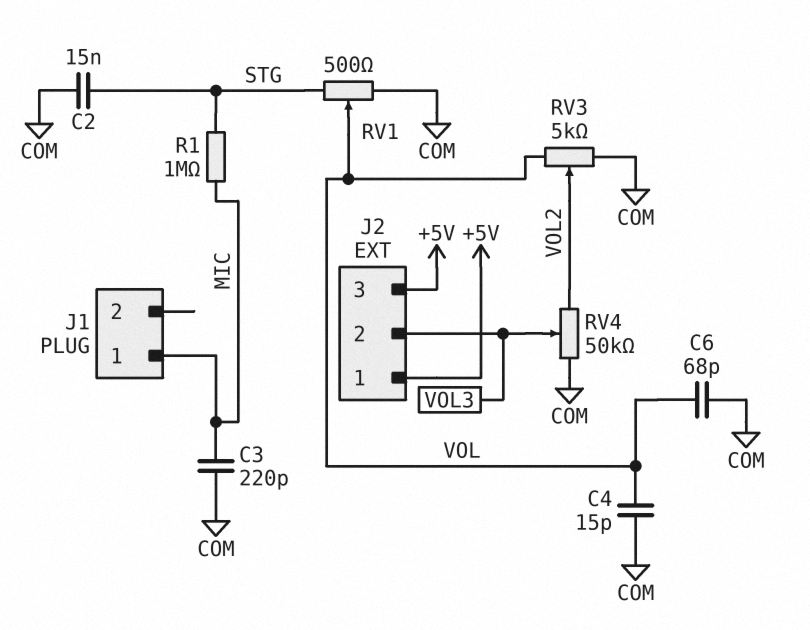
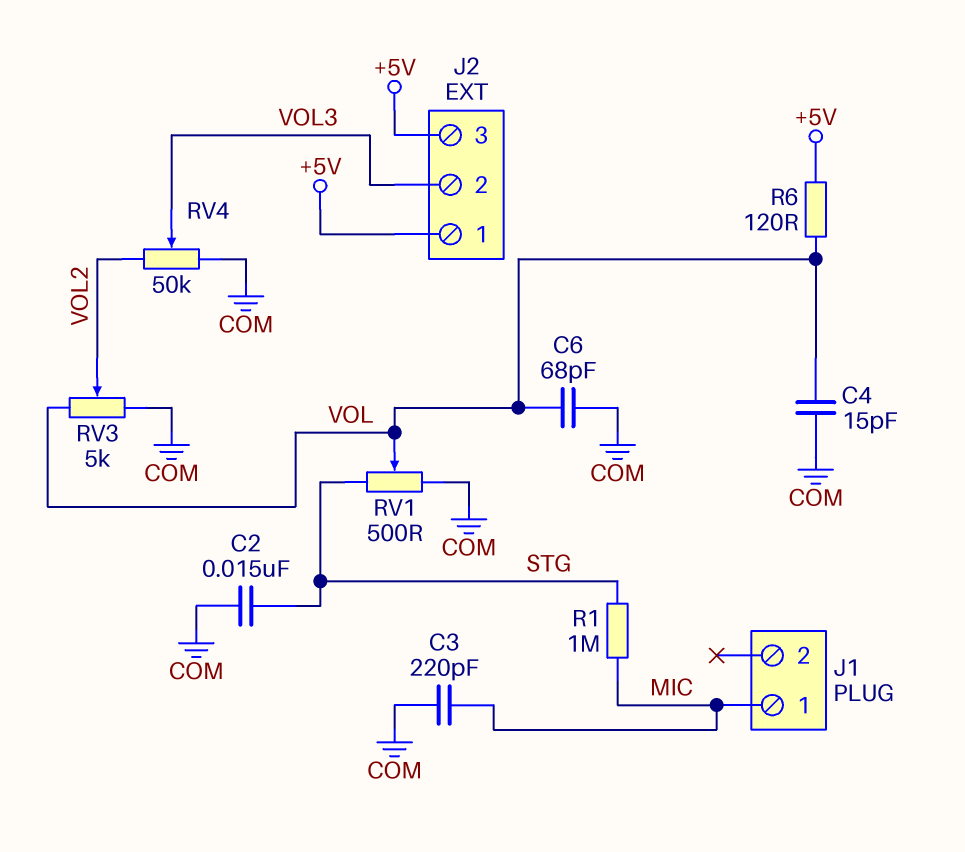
R6: none -> 120 (+5V, VOL)

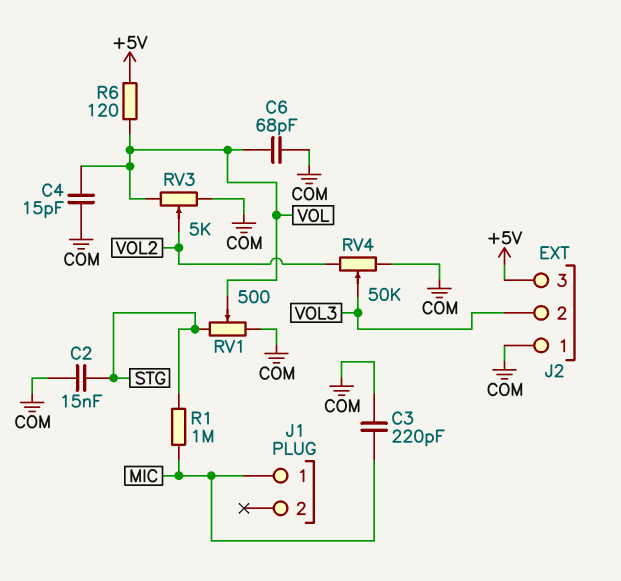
J2 pin 1: +5V -> COM

